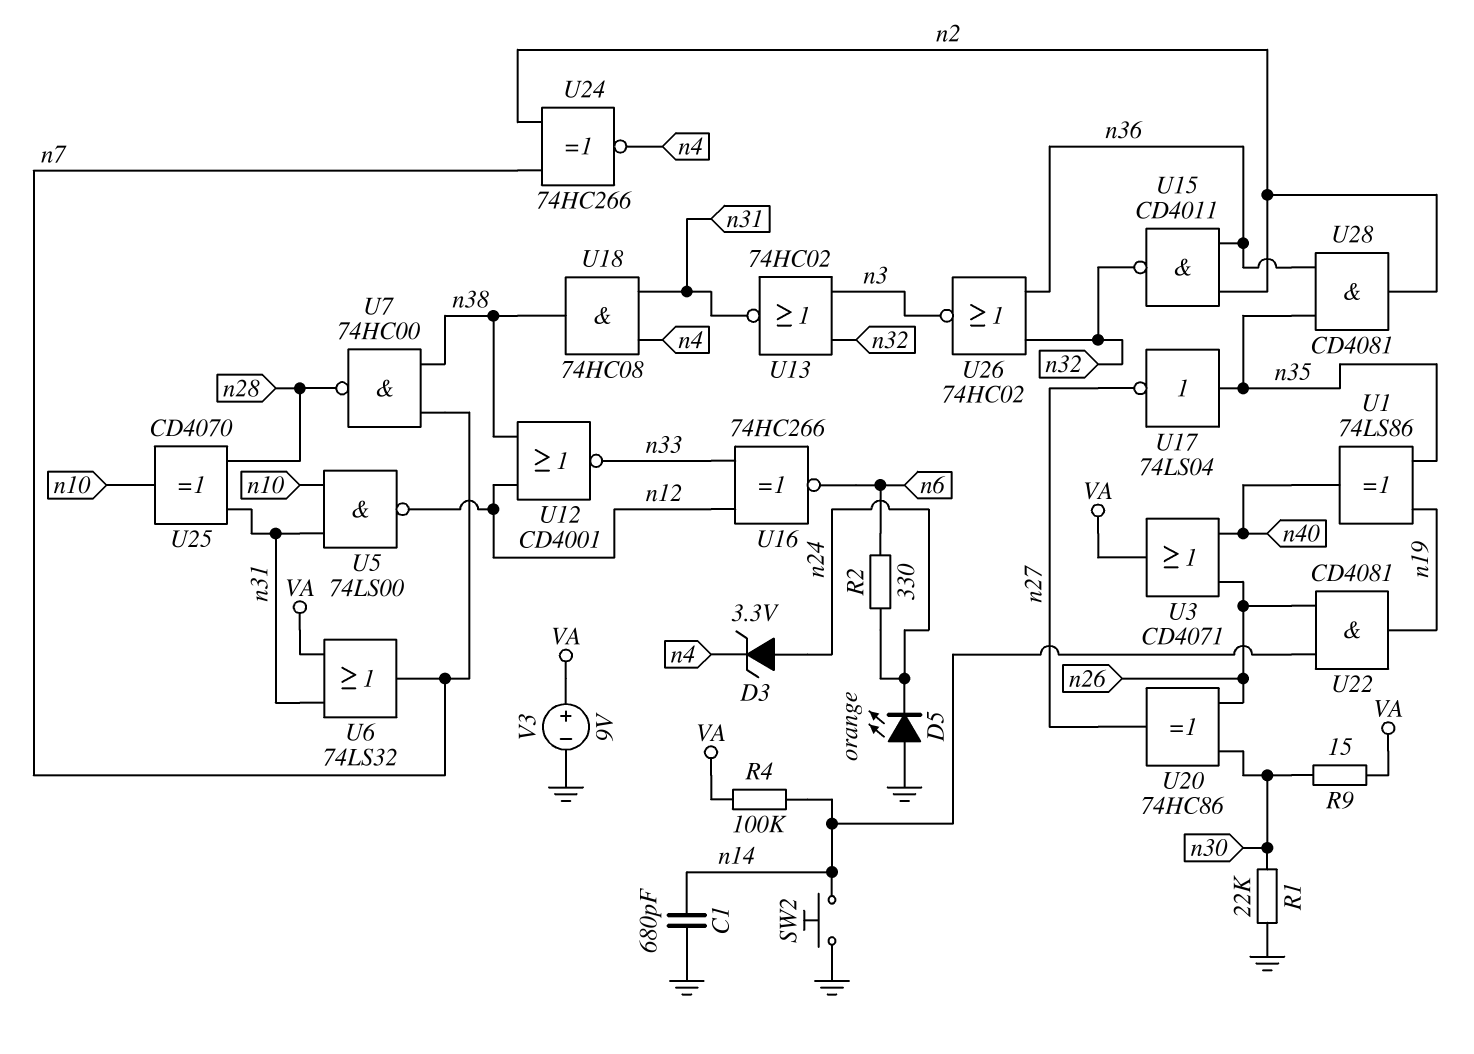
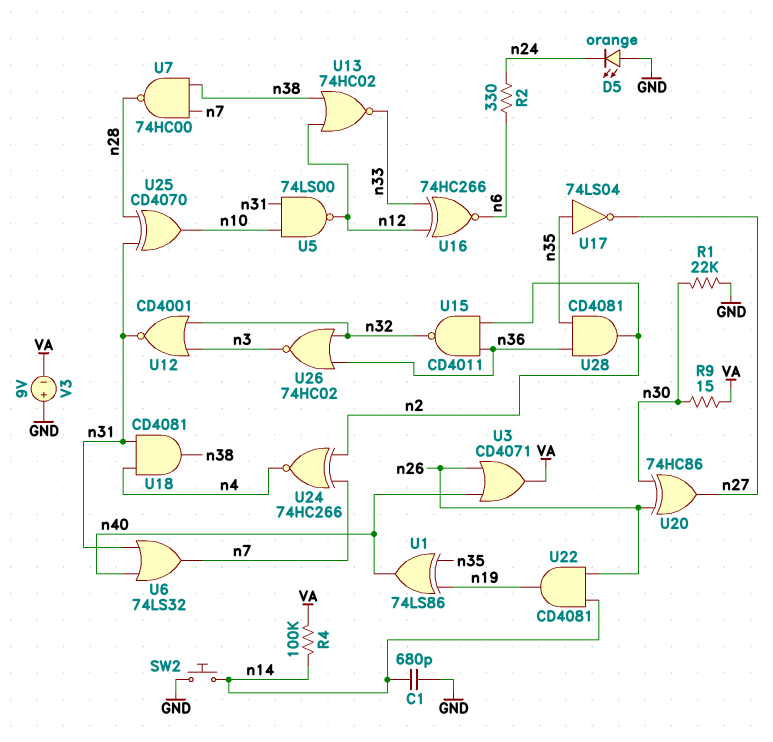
D3: zener 3.3V (A n24, K n4) -> none
U6: OR 74LS32 (in VA, in n31, out n7) -> OR 74LS32 (in n31, in n40, out n7)
U12: NOR CD4001 (in n12, in n38, out n33) -> NOR CD4001 (in n3, in n32, out n31)
U13: NOR 74HC02 (in n3, in n32, out n31) -> NOR 74HC02 (in n12, in n38, out n33)
U18: AND 74HC08 (in n4, in n31, out n38) -> AND CD4081 (in n4, in n31, out n38)
V3: 9V (plus VA, minus GND) -> 9V (plus GND, minus VA)

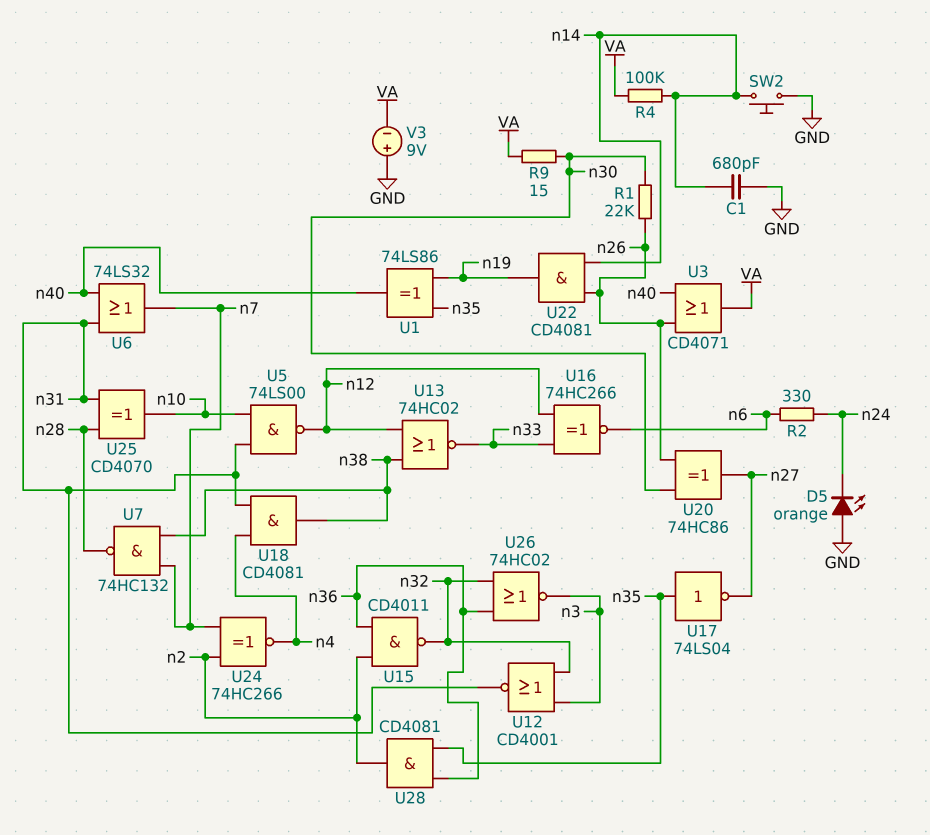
R1: 22k (GND, n30) -> 22k (n26, n30)
U7: NAND 74HC00 (in n7, in n38, out n28) -> NAND 74HC132 (in n7, in n38, out n28)

